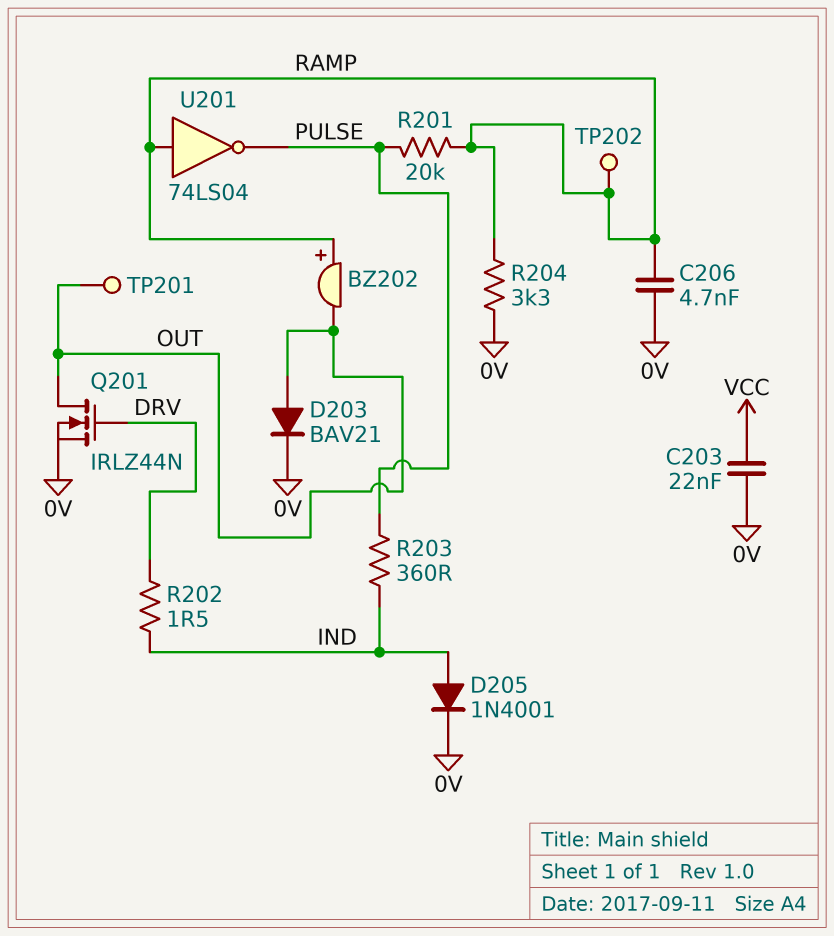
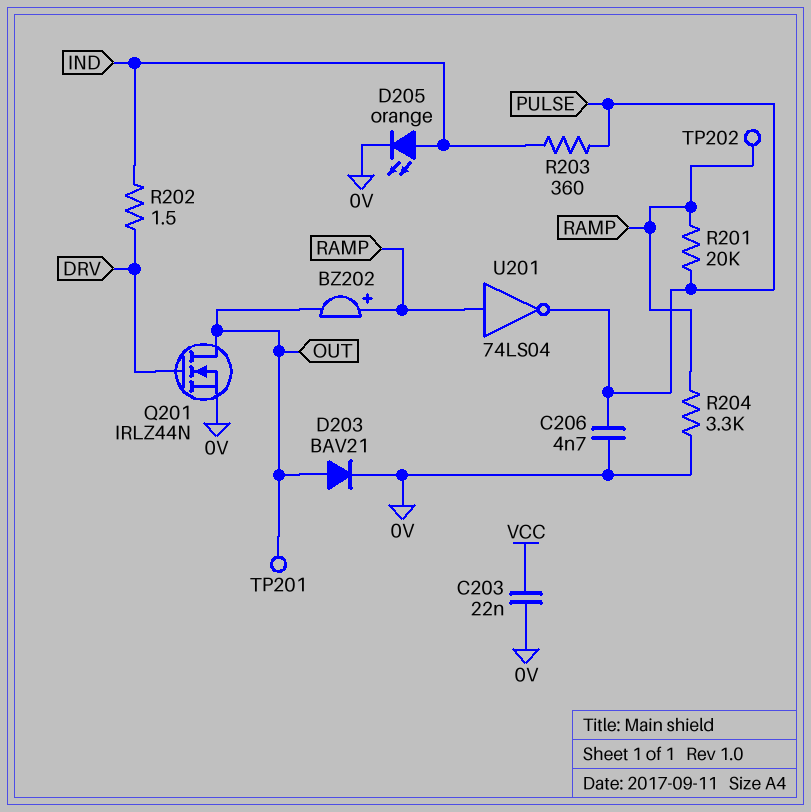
C206: 4.7nF (0V, RAMP) -> 4.7nF (0V, PULSE)
D205: diode 1N4001 (A IND, K 0V) -> LED orange (A IND, K 0V)

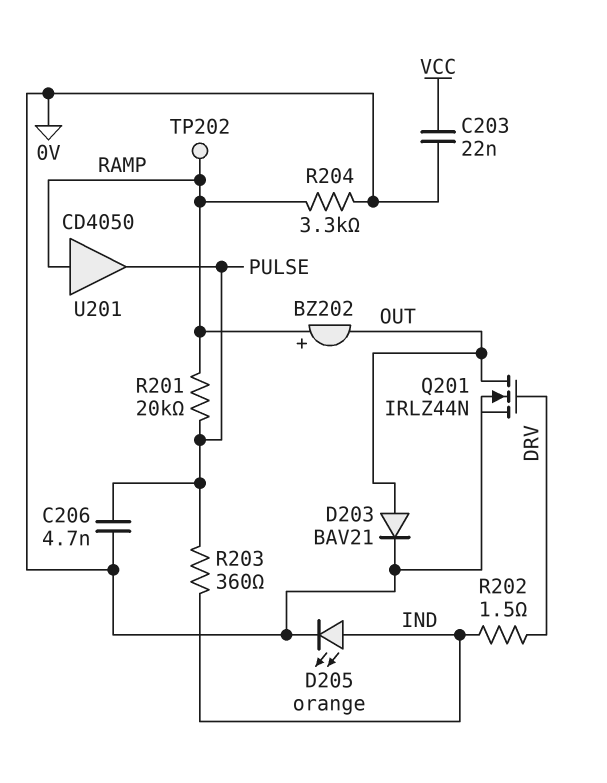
TP201: test point (OUT) -> none
U201: NOT 74LS04 (in RAMP, out PULSE) -> buffer CD4050 (in RAMP, out PULSE)

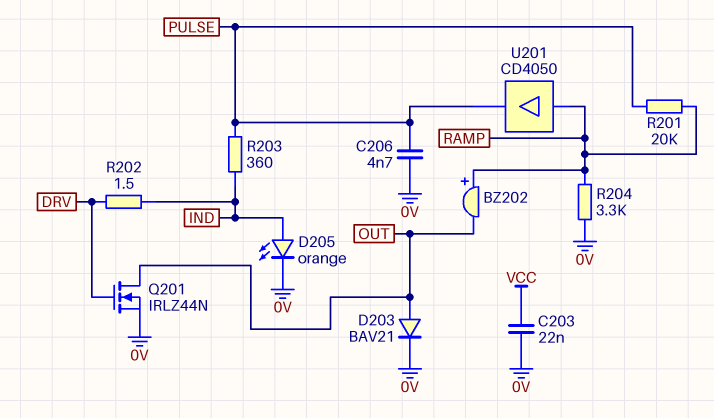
TP202: test point (RAMP) -> none

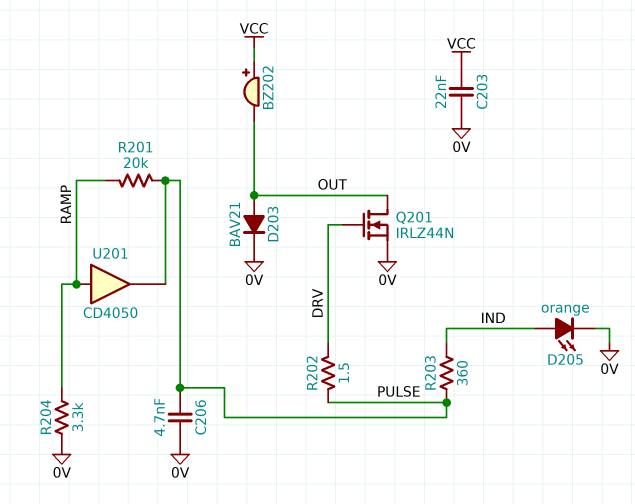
BZ202: buzzer (plus RAMP, minus OUT) -> buzzer (plus VCC, minus OUT)
R202: 1.5 (DRV, IND) -> 1.5 (DRV, PULSE)

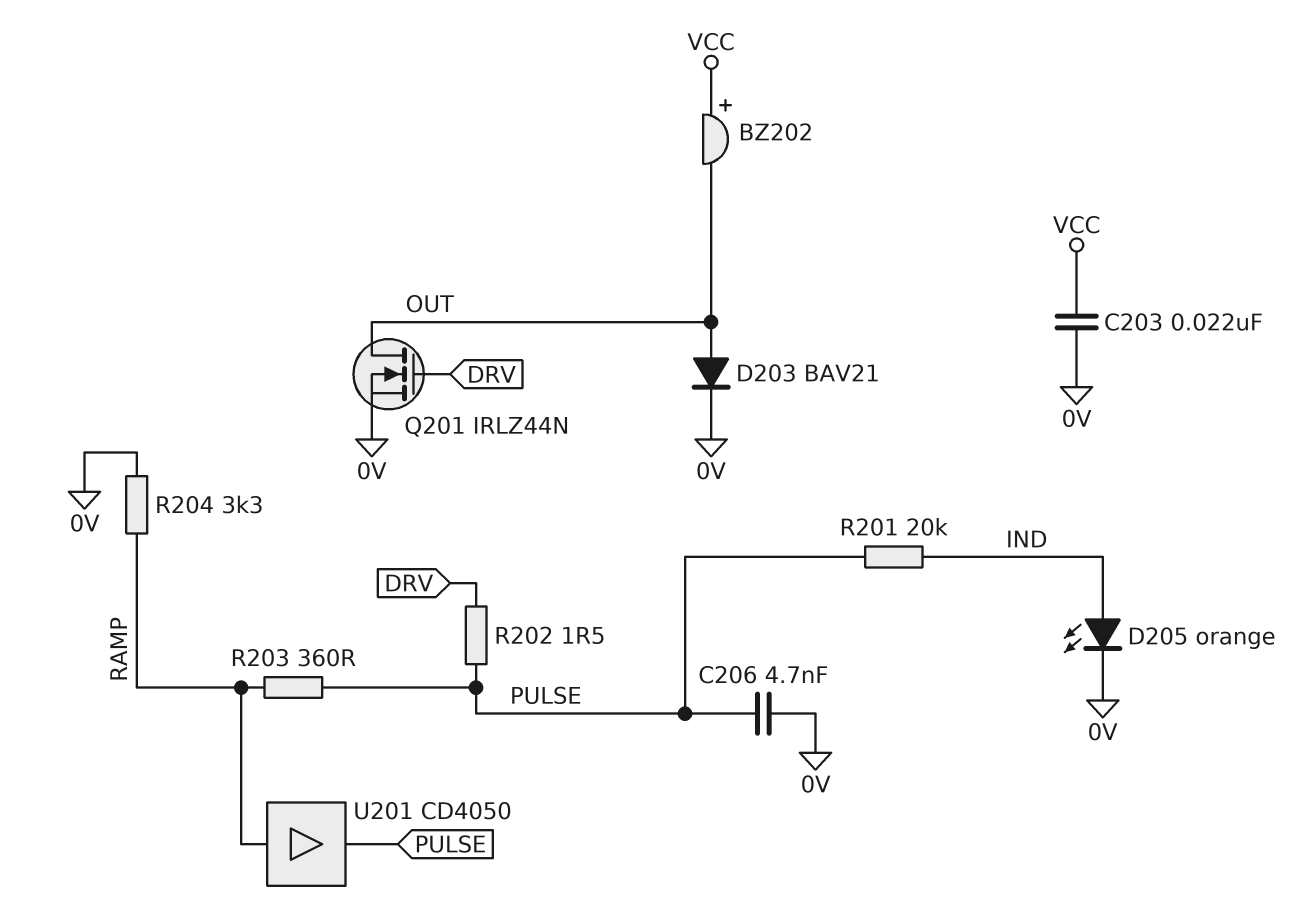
R201: 20k (PULSE, RAMP) -> 20k (IND, PULSE)
R203: 360 (IND, PULSE) -> 360 (PULSE, RAMP)

